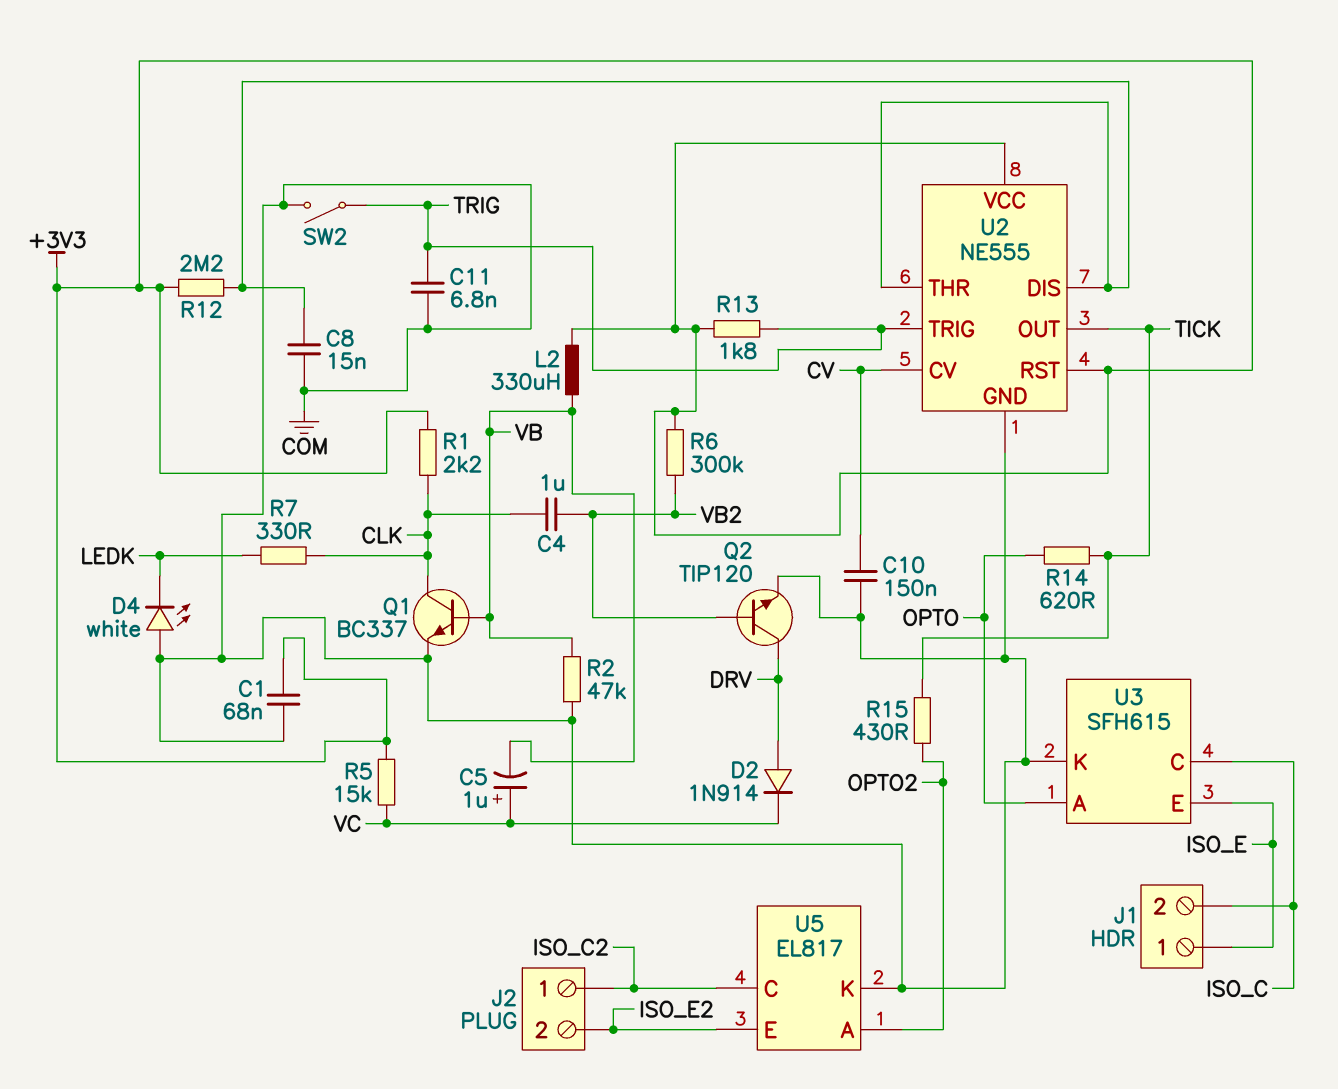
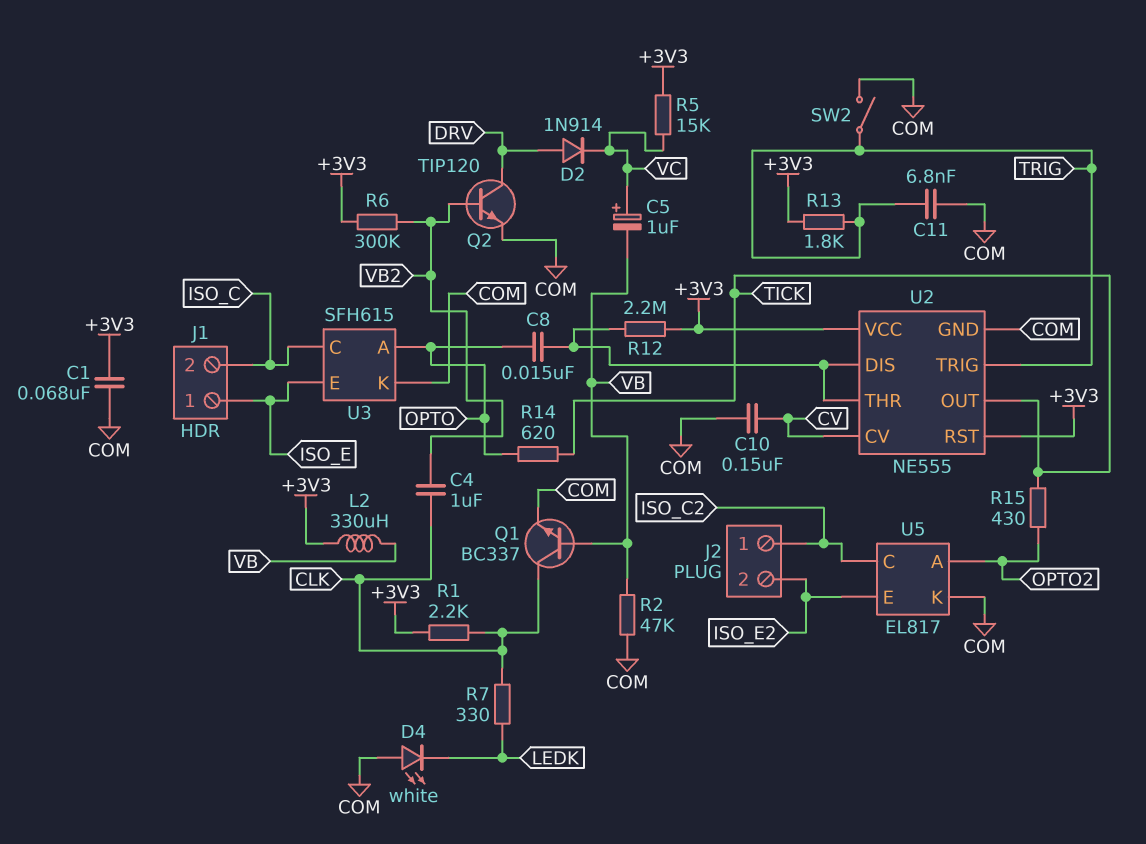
C8: 15nF (COM, U2/DIS) -> 15nF (OPTO, U2/DIS)

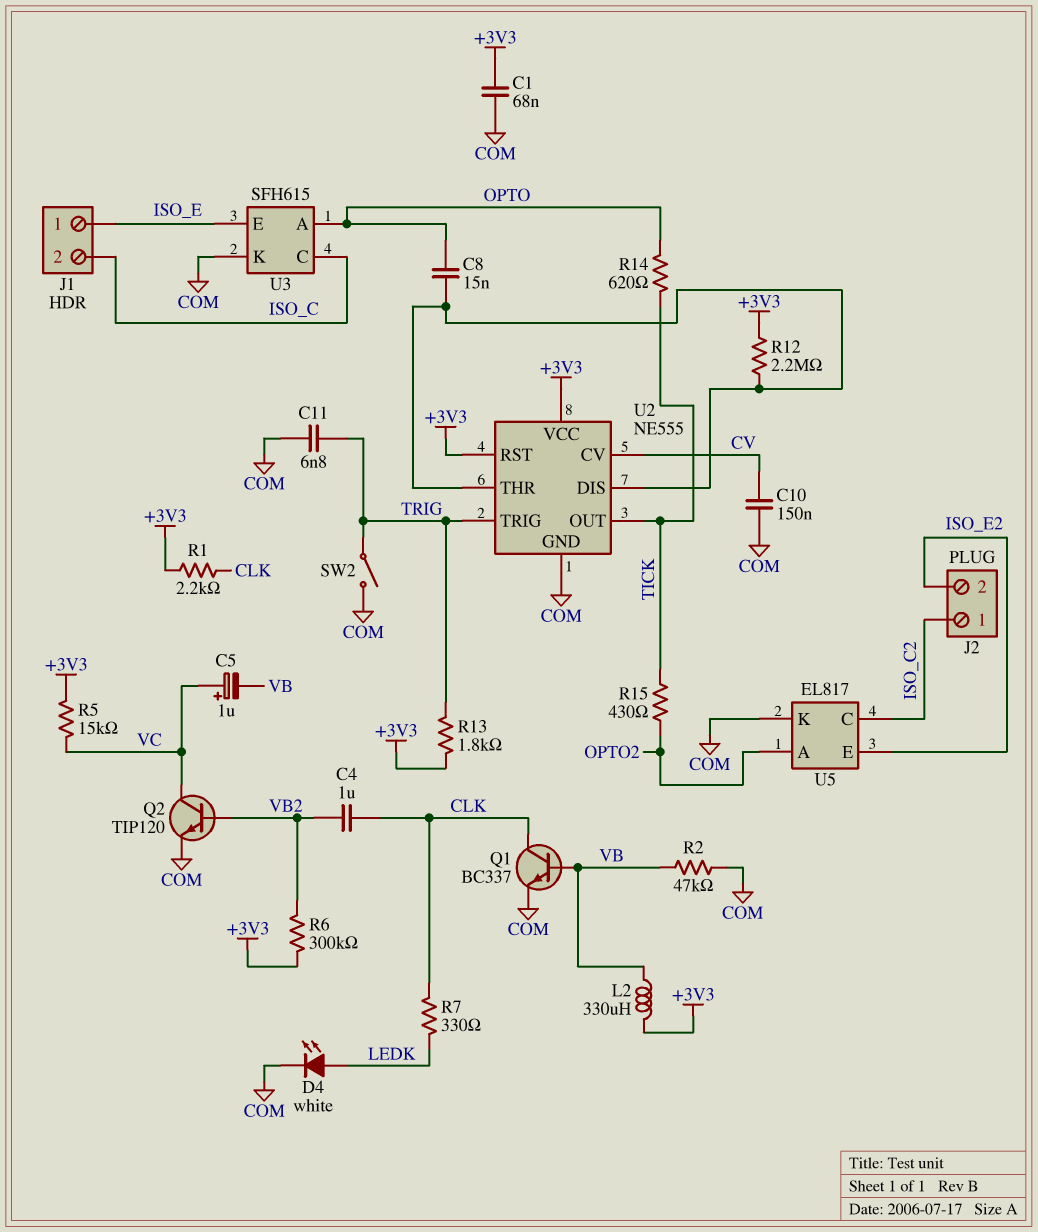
D2: diode 1N914 (A DRV, K VC) -> none
D4: LED white (A COM, K LEDK) -> LED white (A LEDK, K COM)
Q2: NPN TIP120 (B VB2, C DRV, E COM) -> NPN TIP120 (B VB2, C VC, E COM)

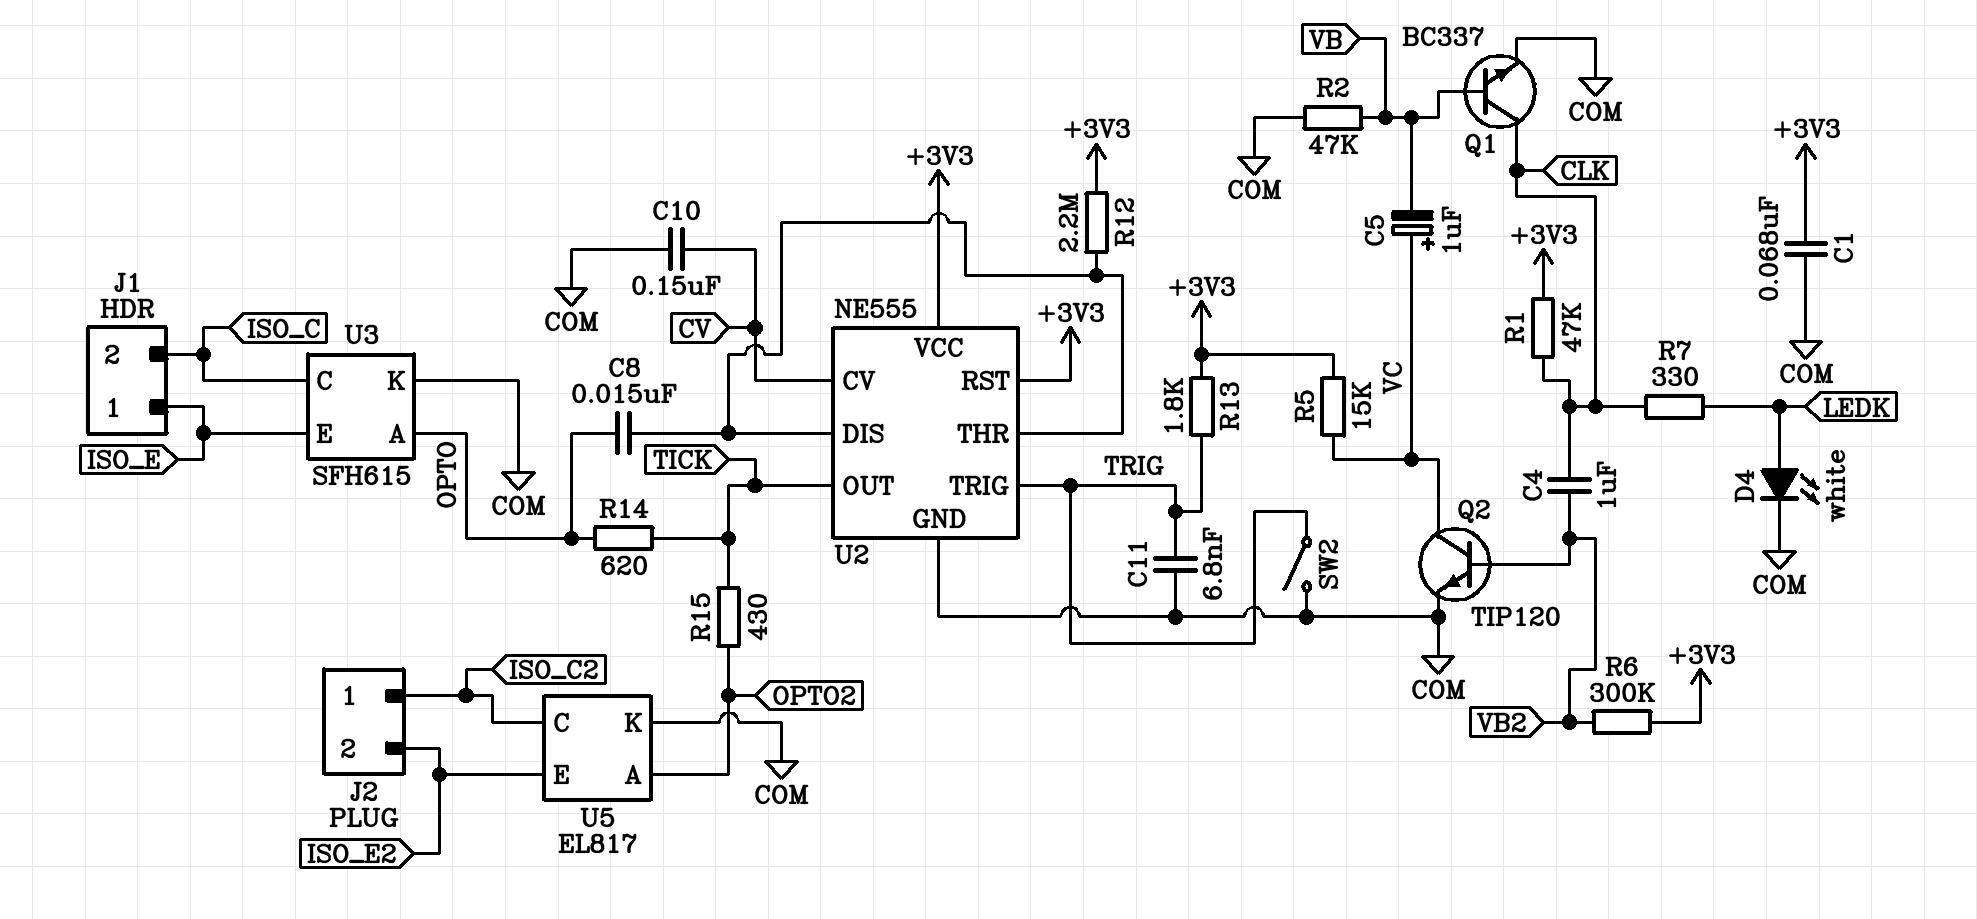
L2: 330uH (+3V3, VB) -> none
R1: 2.2k (+3V3, CLK) -> 47k (+3V3, CLK)

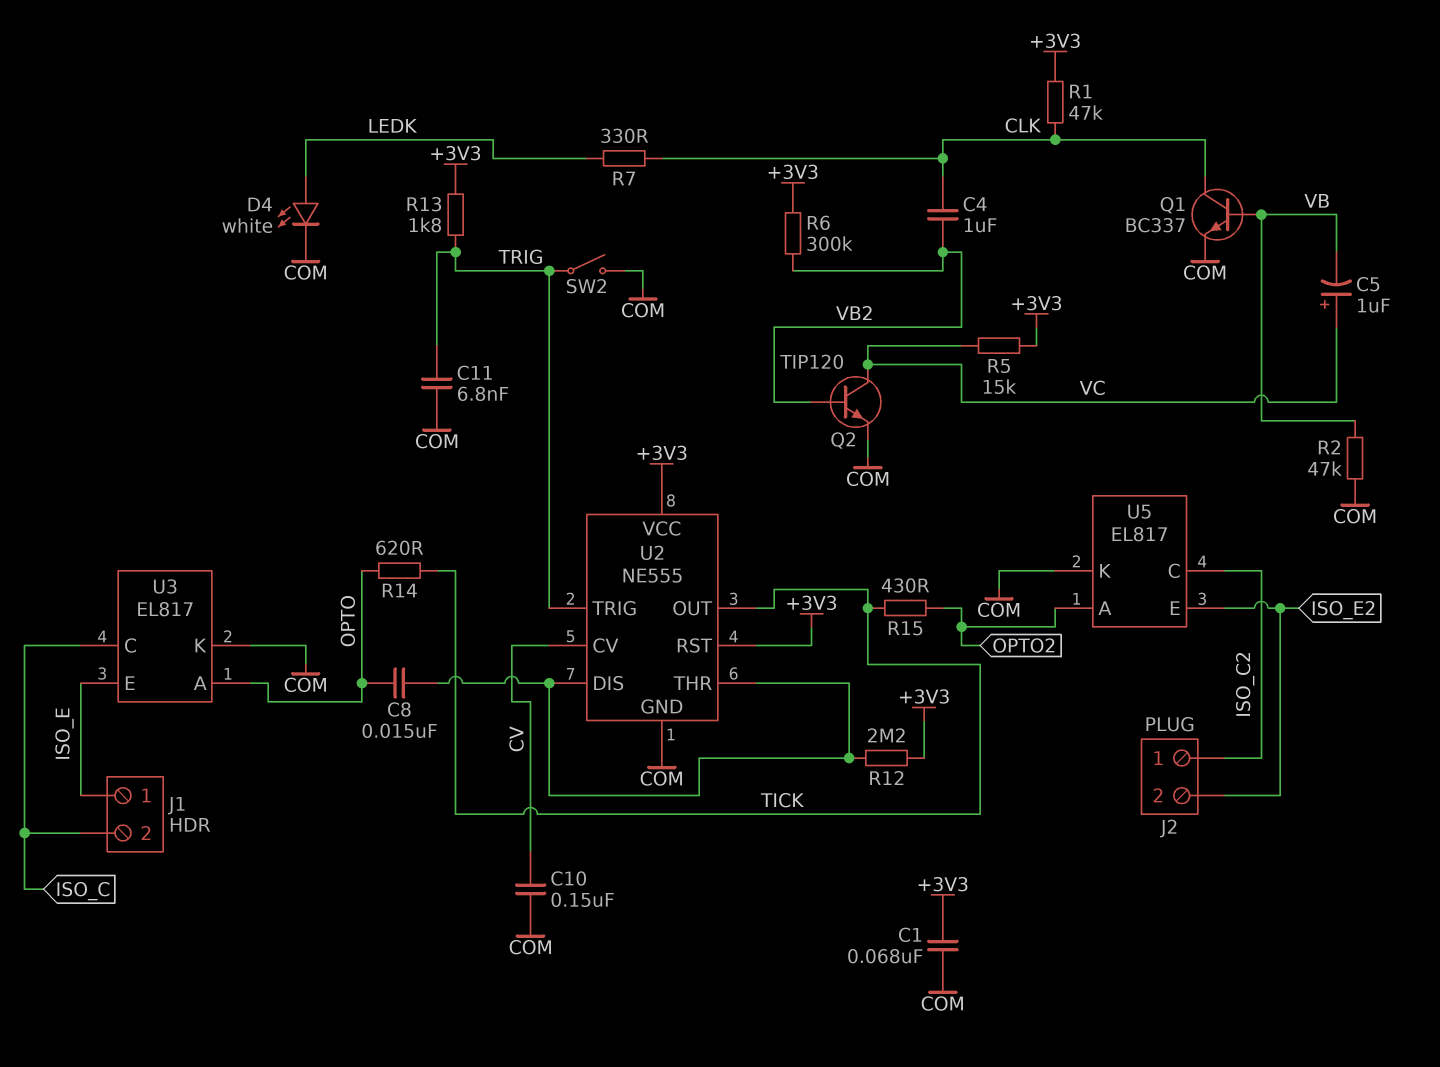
U3: SFH615 -> EL817

